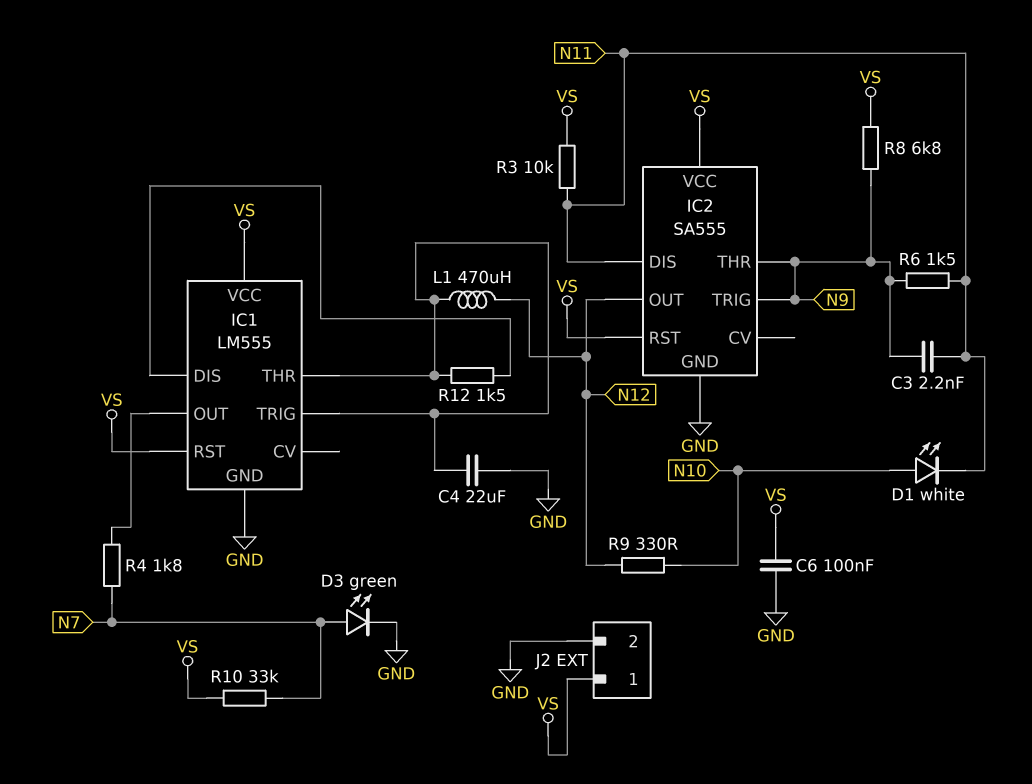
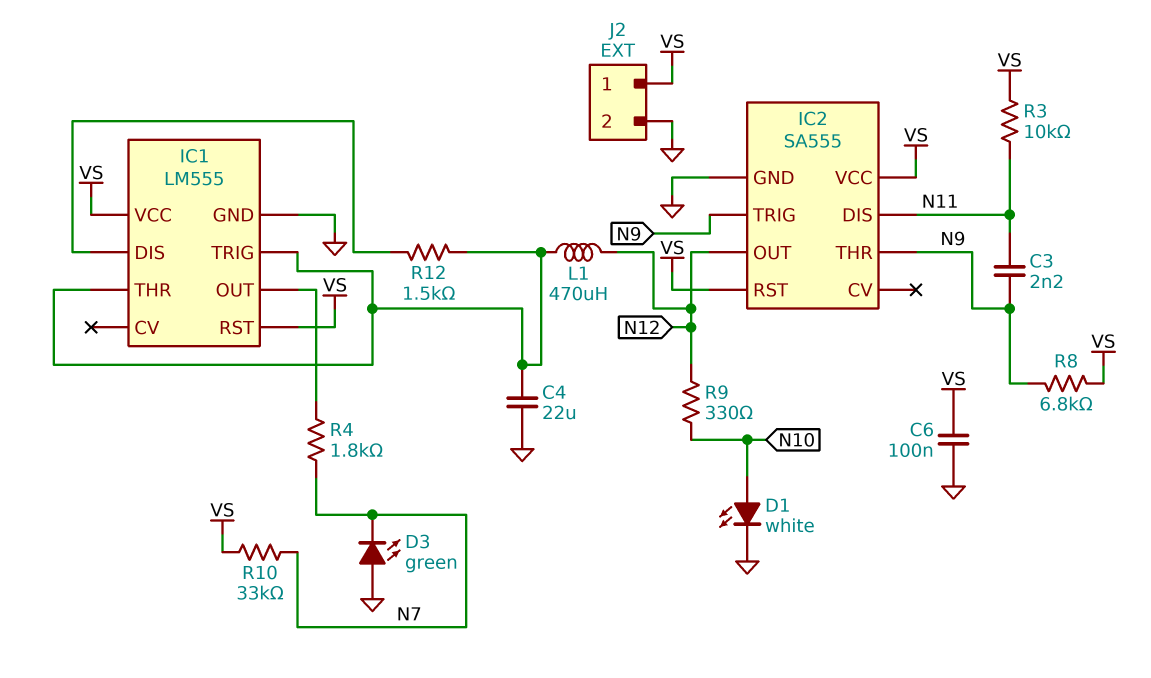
D1: LED white (A N10, K N11) -> LED white (A N10, K GND)
D3: LED green (A N7, K GND) -> LED green (A GND, K N7)
R6: 1.5k (N9, N11) -> none

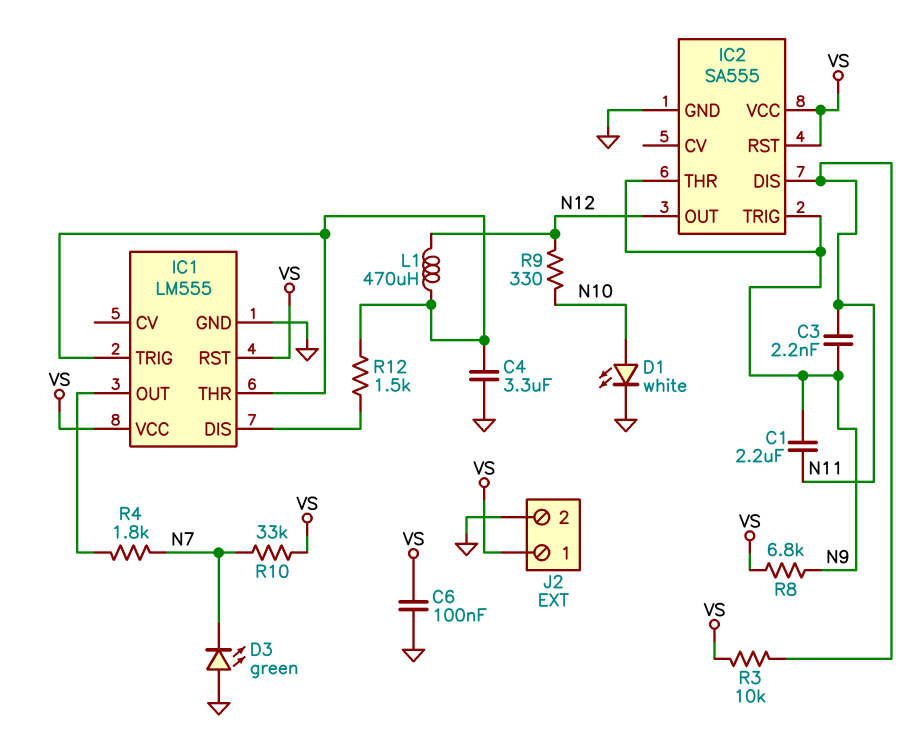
C1: none -> 2.2uF (N9, N11)
C4: 22uF (GND, IC1/THR) -> 3.3uF (GND, IC1/THR)

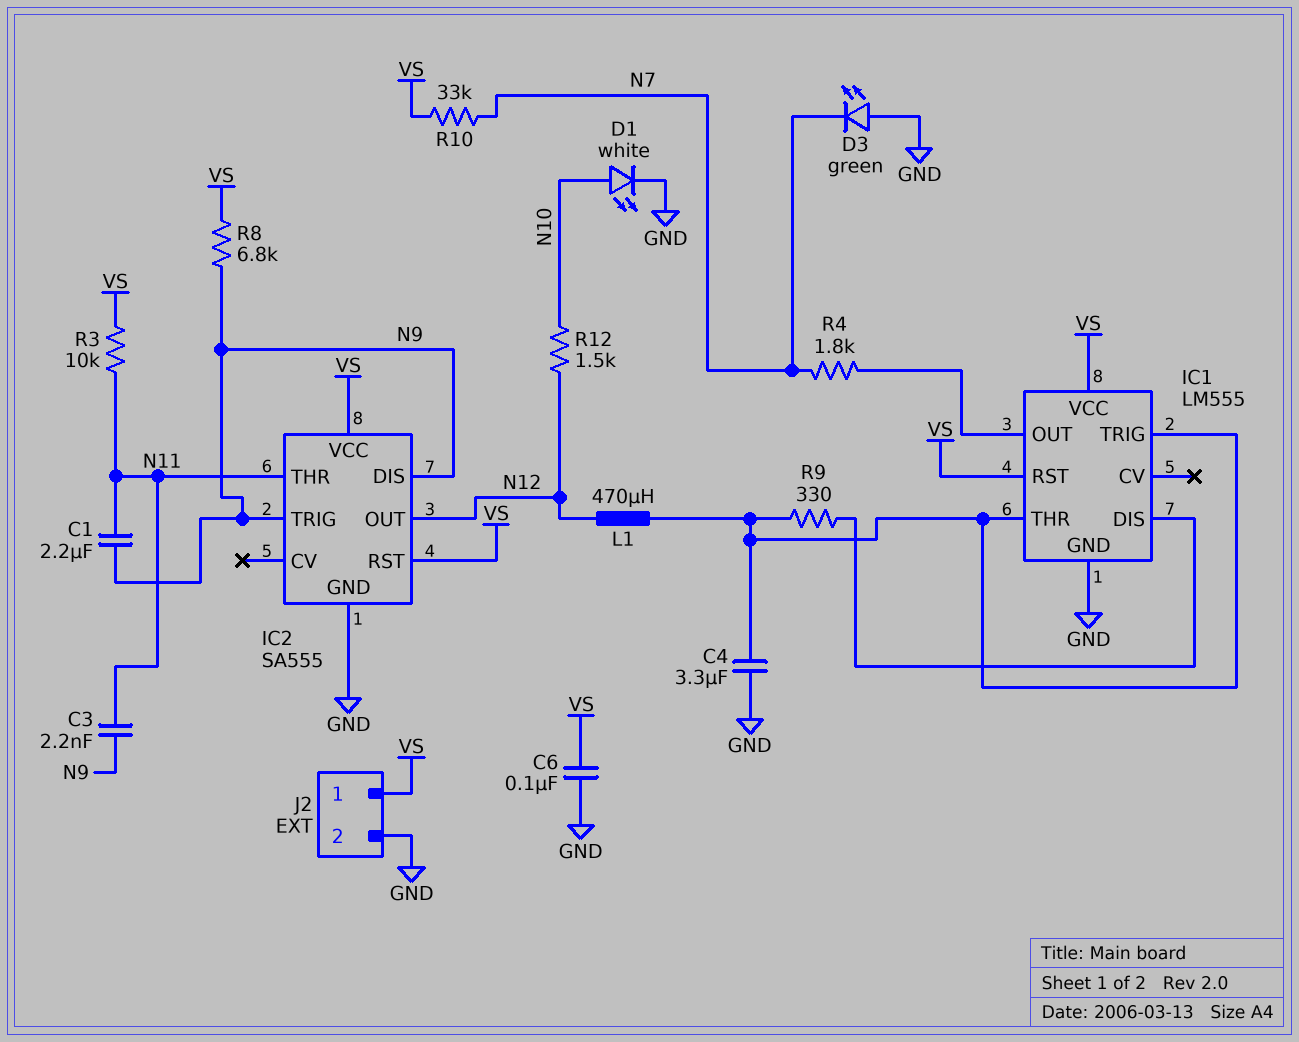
IC2 pin DIS: N11 -> N9
IC2 pin THR: N9 -> N11
R9: 330 (N10, N12) -> 330 (IC1/DIS, IC1/THR)
R12: 1.5k (IC1/DIS, IC1/THR) -> 1.5k (N10, N12)

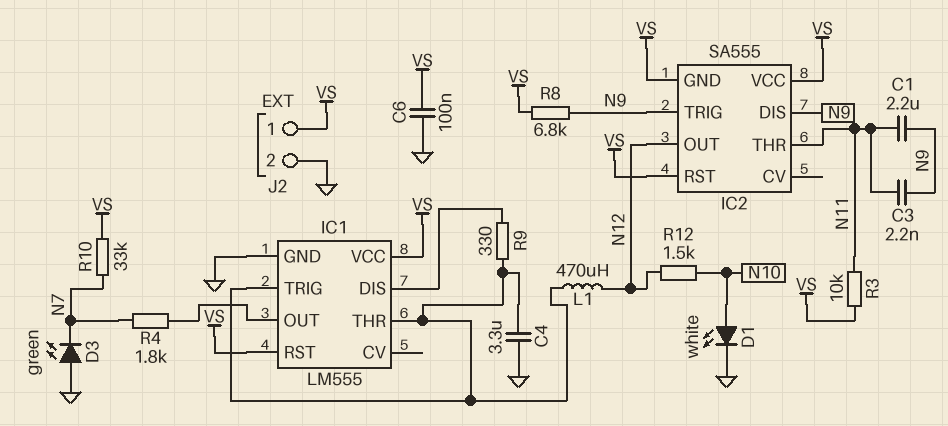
IC2 pin GND: GND -> VS

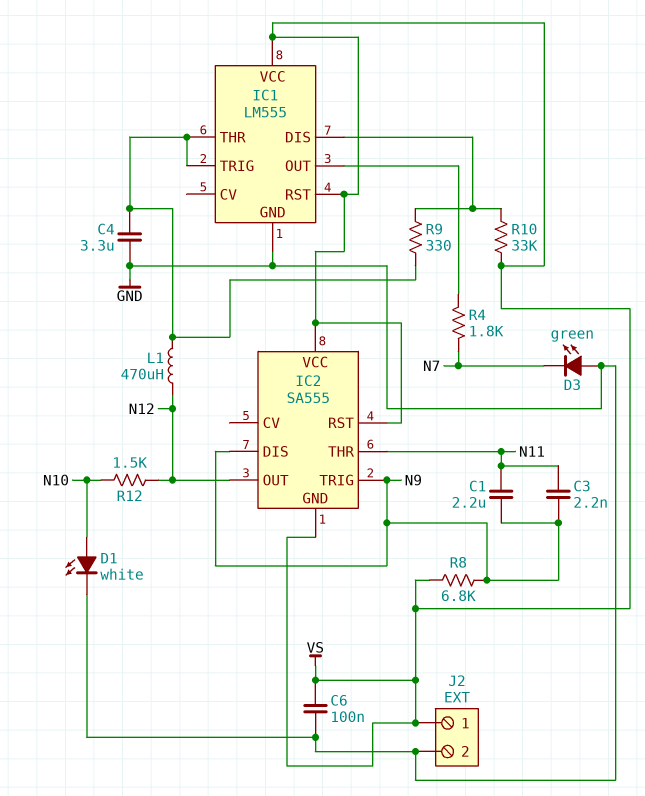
R3: 10k (N11, VS) -> none
R10: 33k (N7, VS) -> 33k (IC1/DIS, VS)

